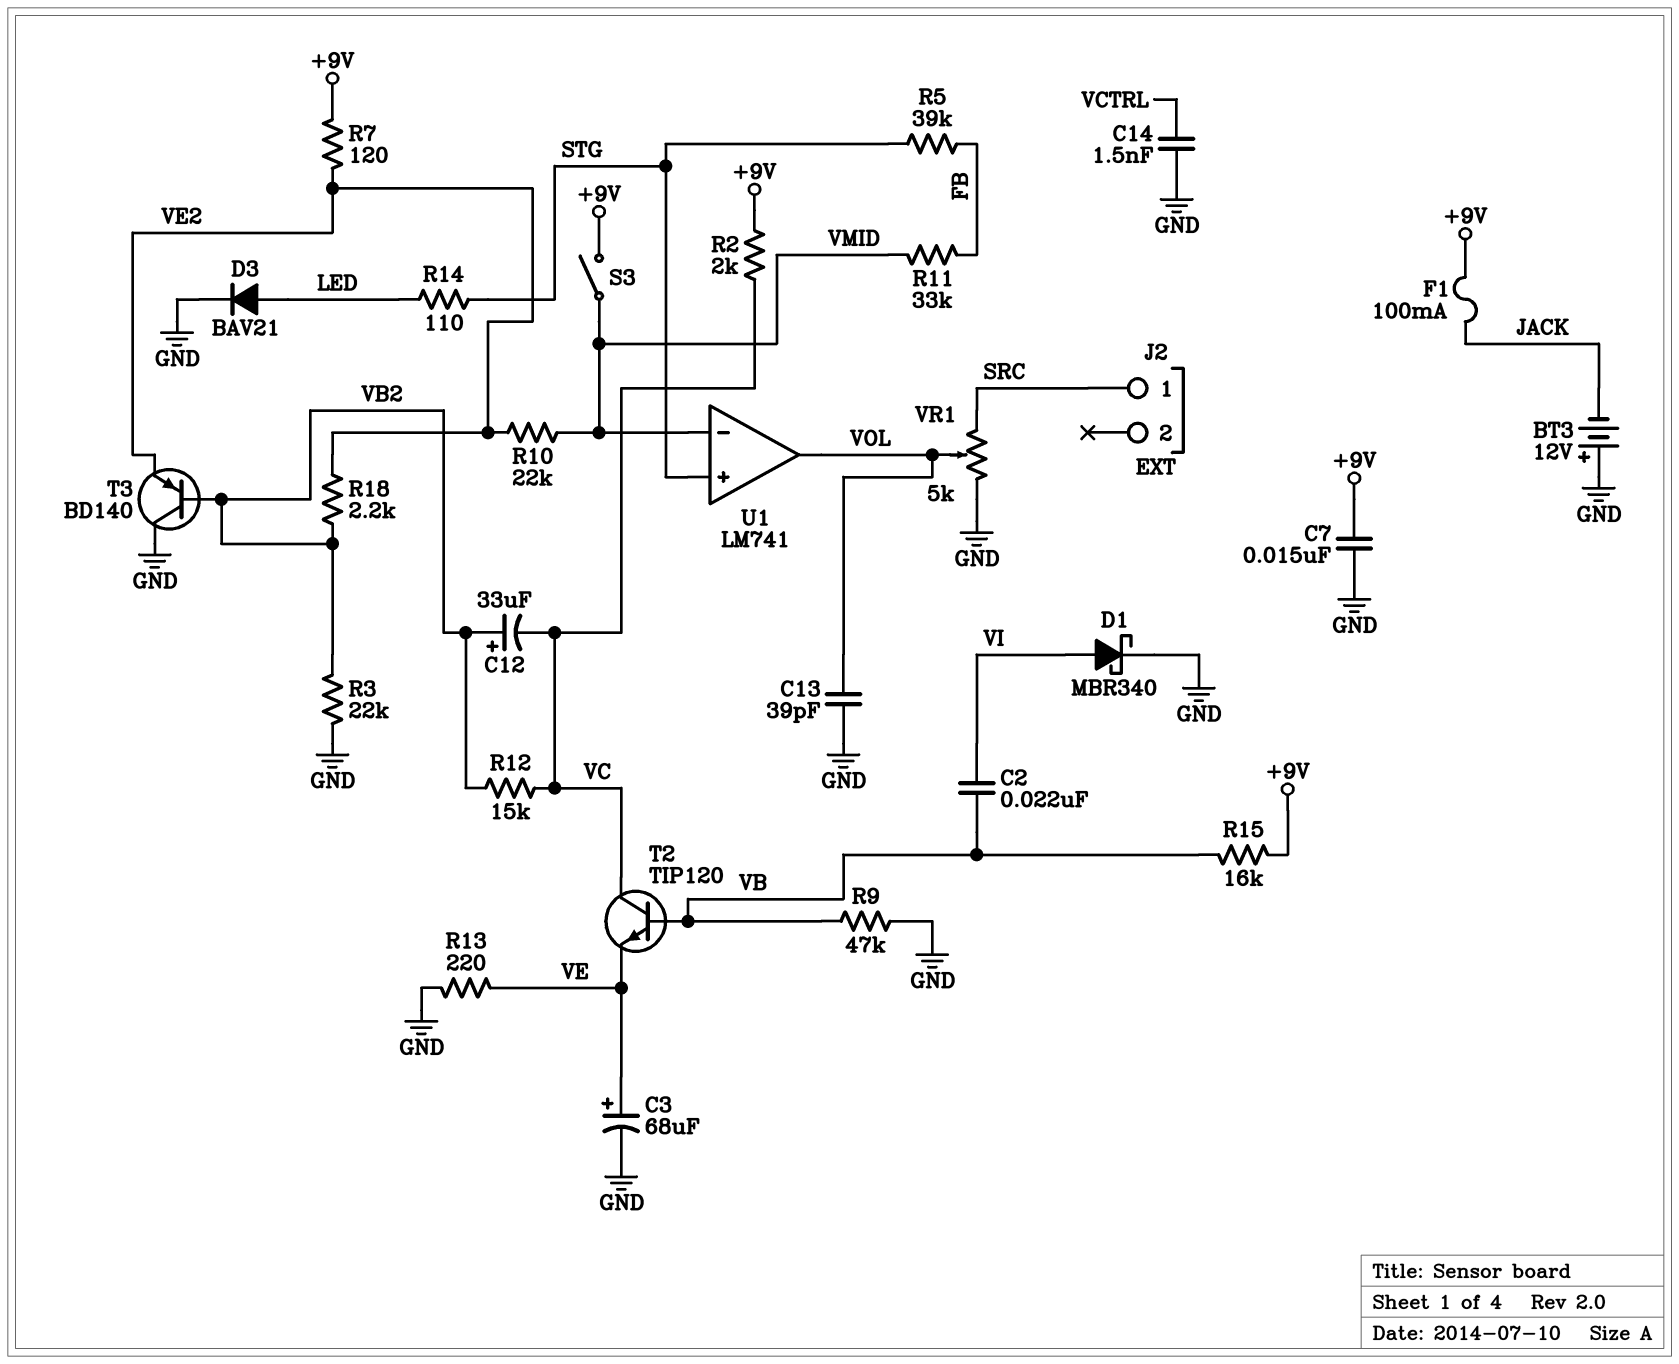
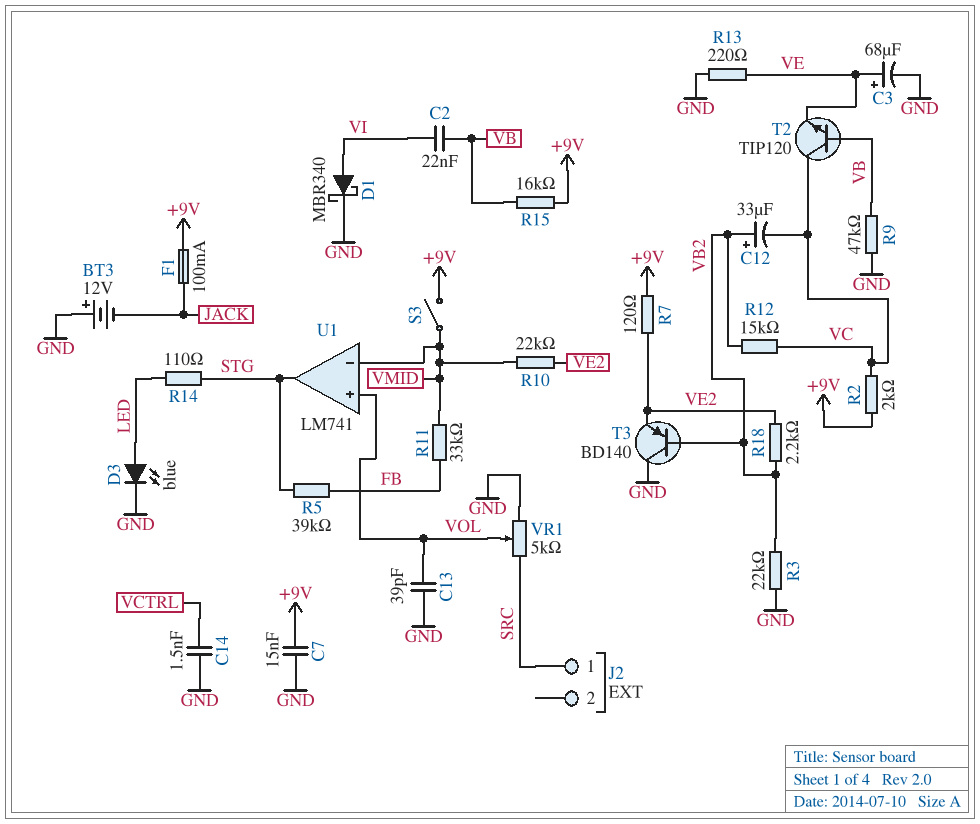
D3: diode BAV21 (A LED, K GND) -> LED blue (A LED, K GND)
U1 pin in+: STG -> VOL
U1 pin out: VOL -> STG

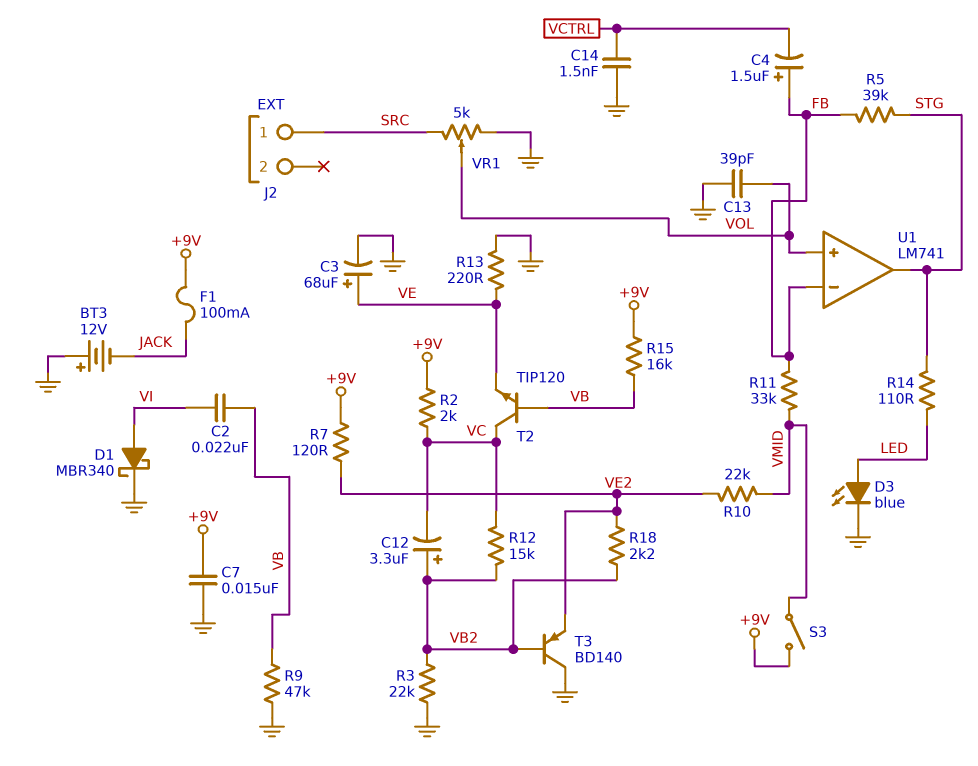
C4: none -> 1.5uF (plus FB, minus VCTRL)
C12: 33uF (plus VB2, minus VC) -> 3.3uF (plus VB2, minus VC)
U1 pin in-: VMID -> FB

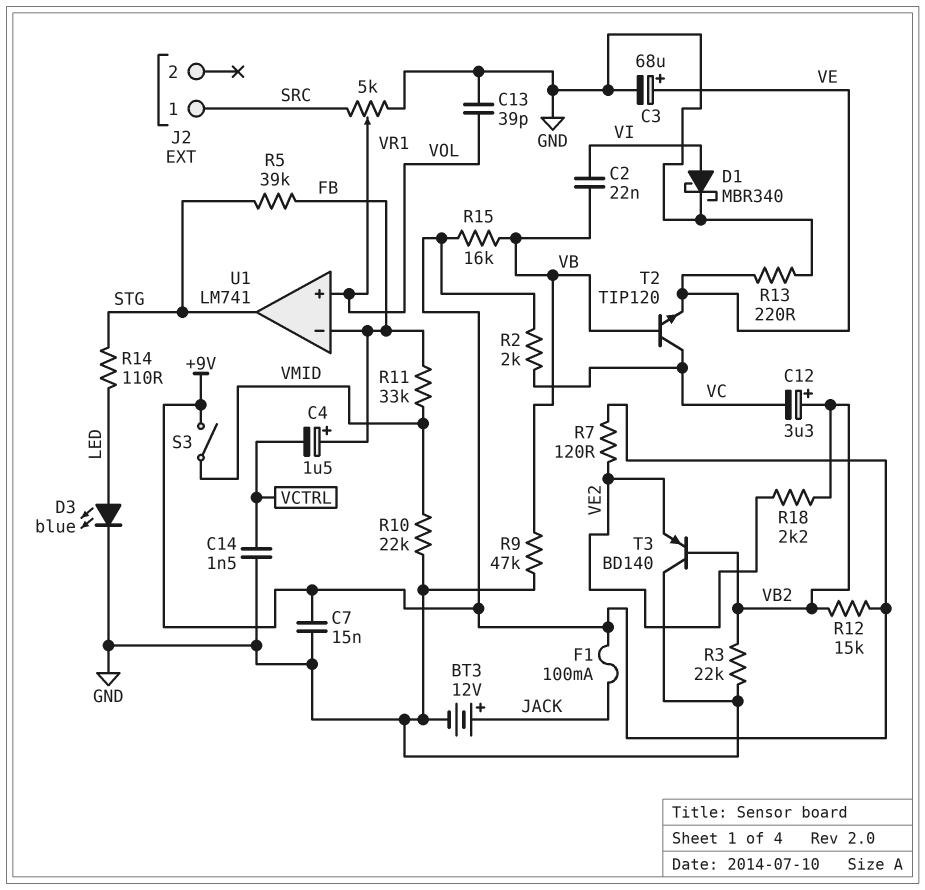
BT3: 12V (plus GND, minus JACK) -> 12V (plus JACK, minus GND)
R10: 22k (VE2, VMID) -> 22k (GND, VMID)
R12: 15k (VB2, VC) -> 15k (+9V, VB2)

